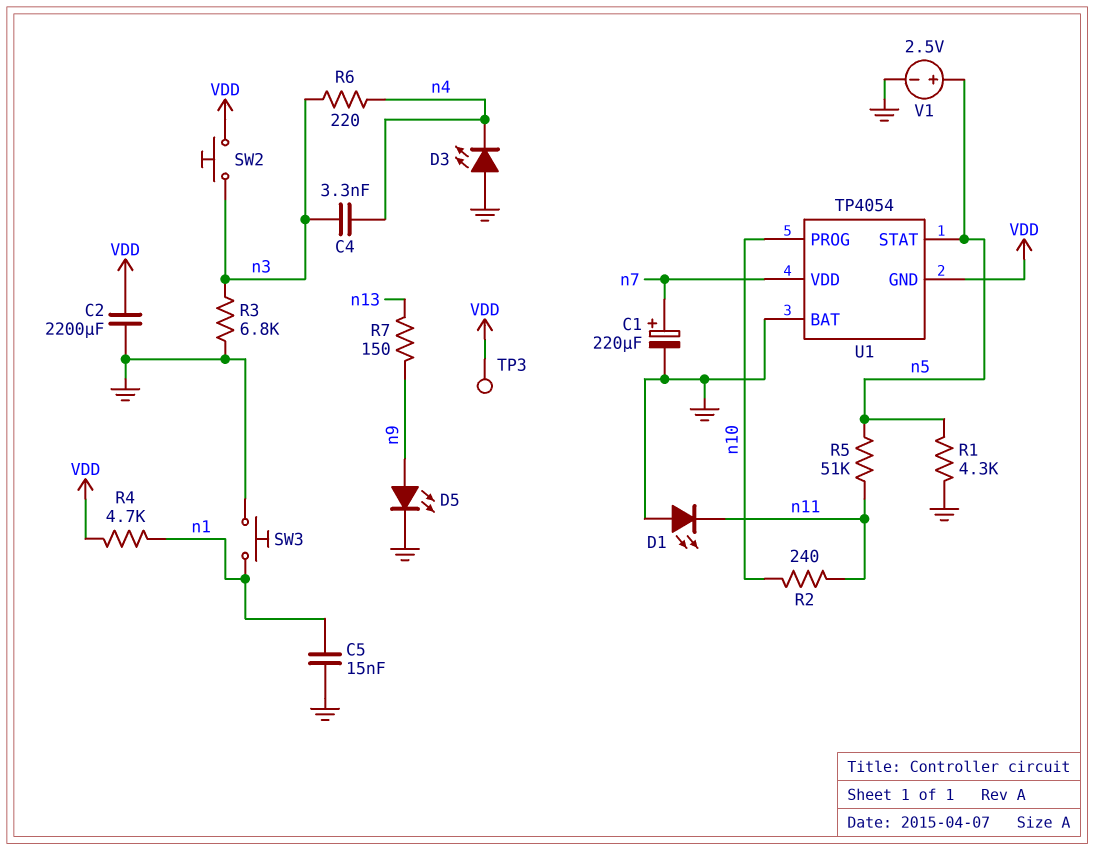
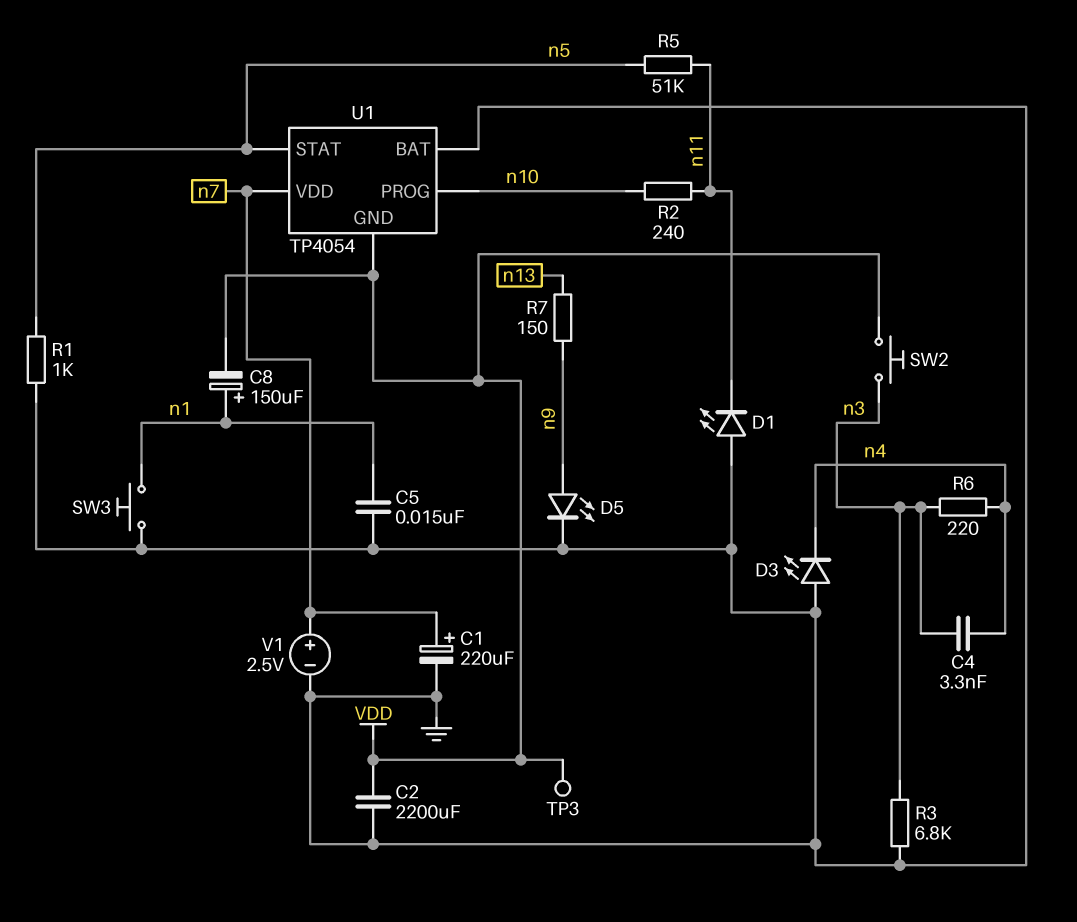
C8: none -> 150uF (plus n1, minus VDD)
R1: 4.3k (GND, n5) -> 1k (GND, n5)
R4: 4.7k (VDD, n1) -> none
V1: 2.5V (plus n5, minus GND) -> 2.5V (plus n7, minus GND)

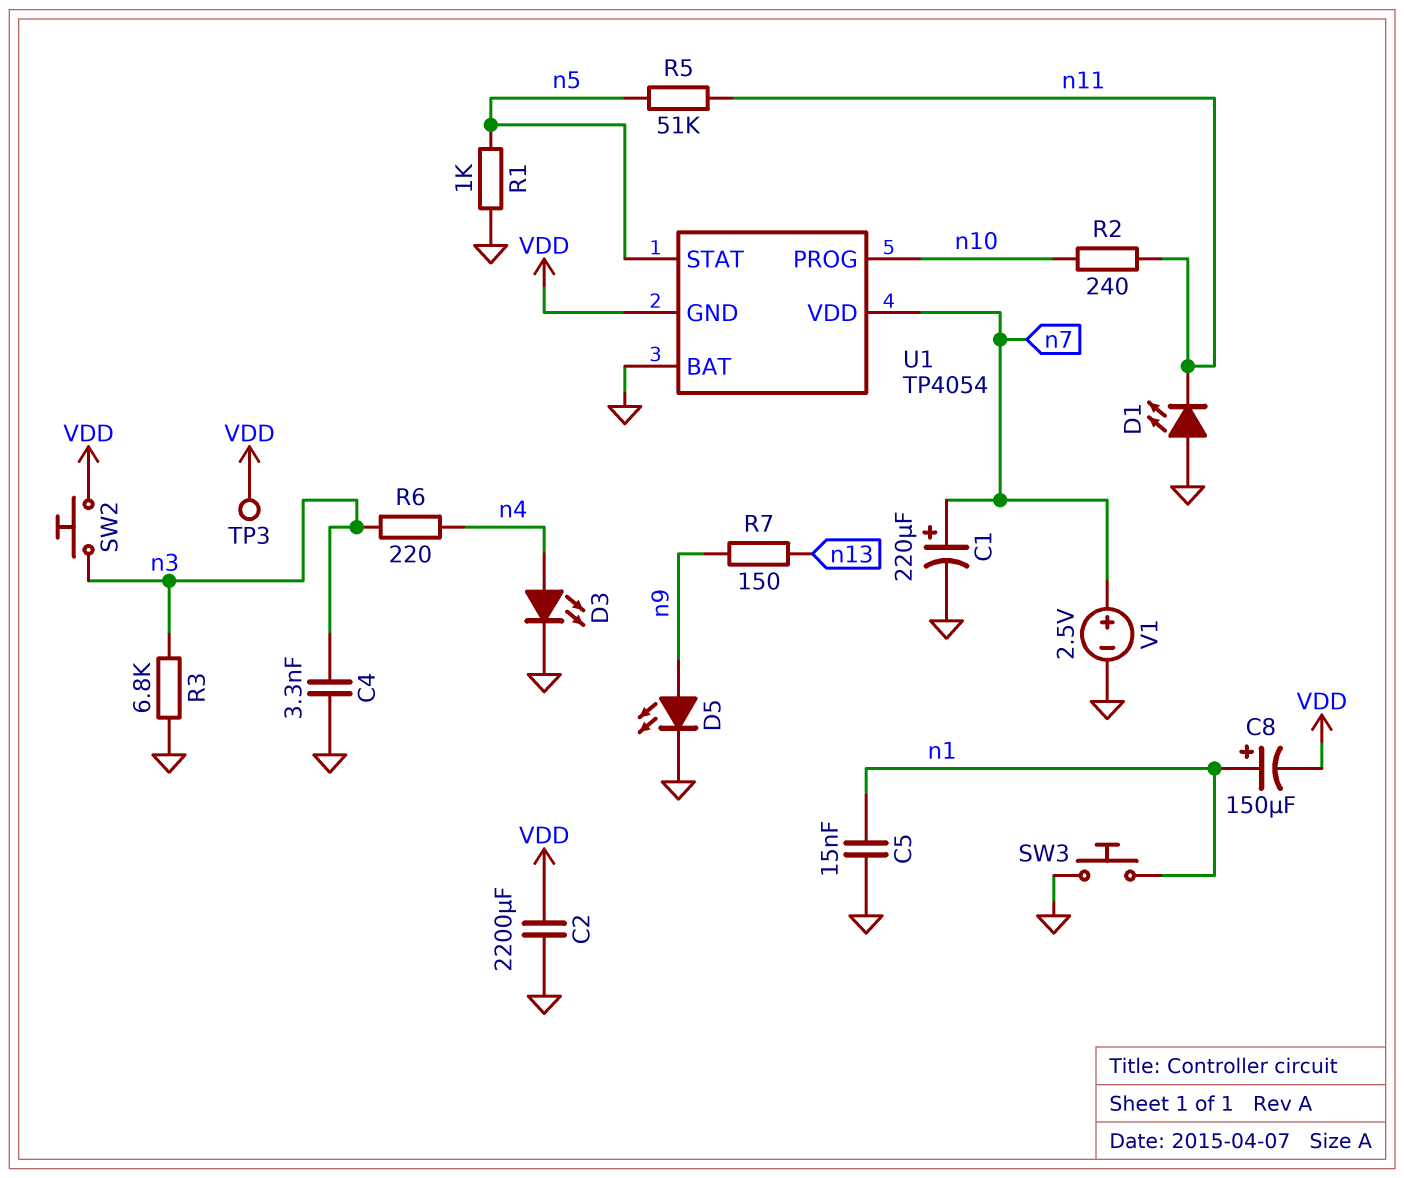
C4: 3.3nF (n3, n4) -> 3.3nF (GND, n3)
D3: LED (A GND, K n4) -> LED (A n4, K GND)

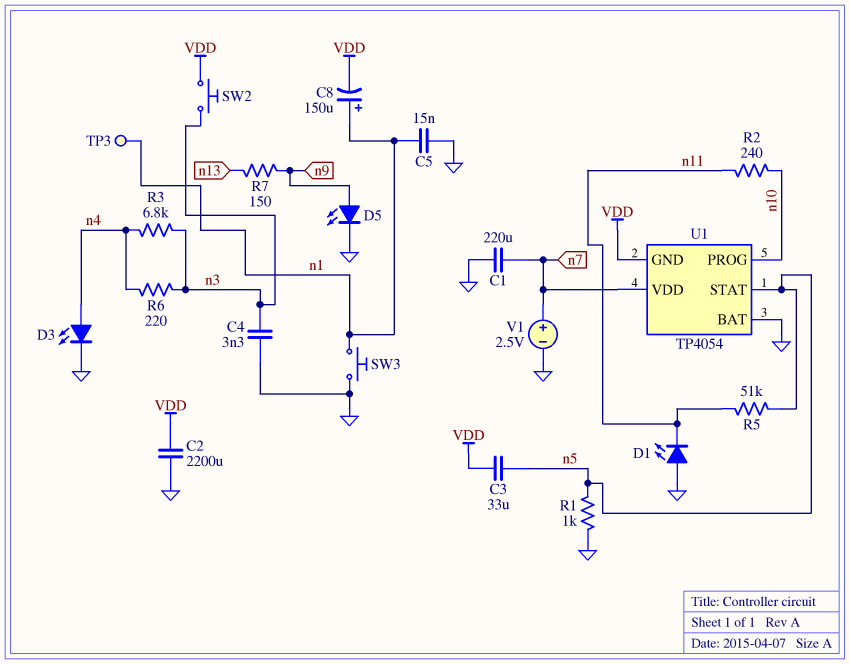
C1: 220uF (plus n7, minus GND) -> 220uF (GND, n7)
C3: none -> 33uF (VDD, n5)
R3: 6.8k (GND, n3) -> 6.8k (n3, n4)
TP3: test point (VDD) -> test point (n1)

